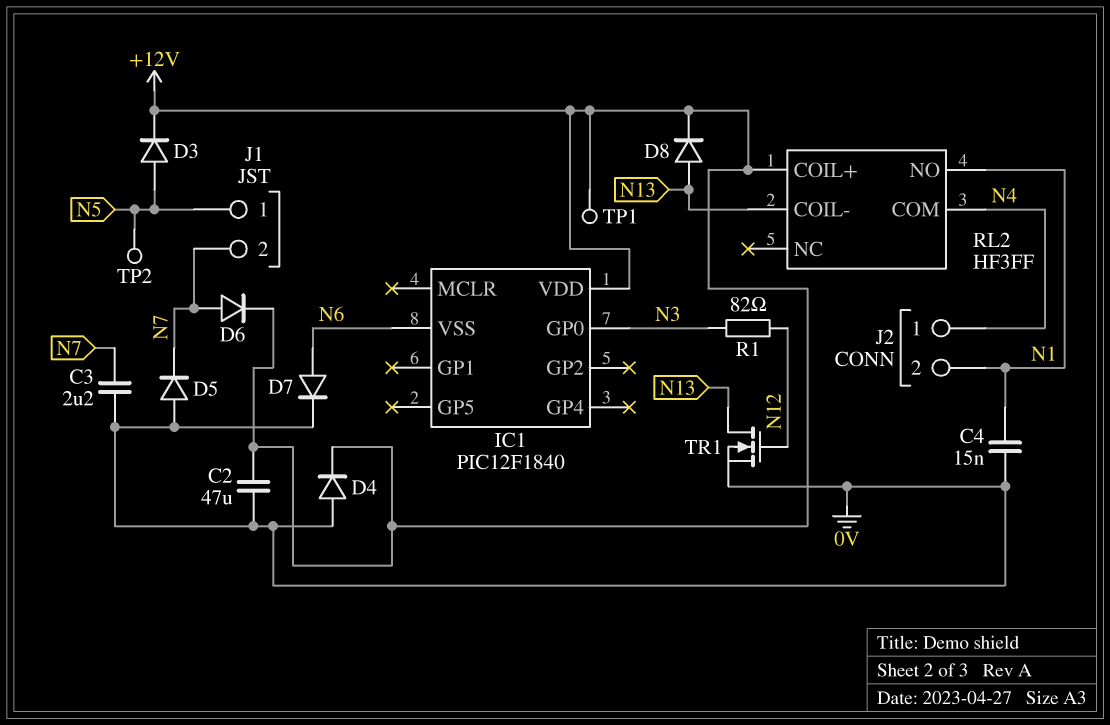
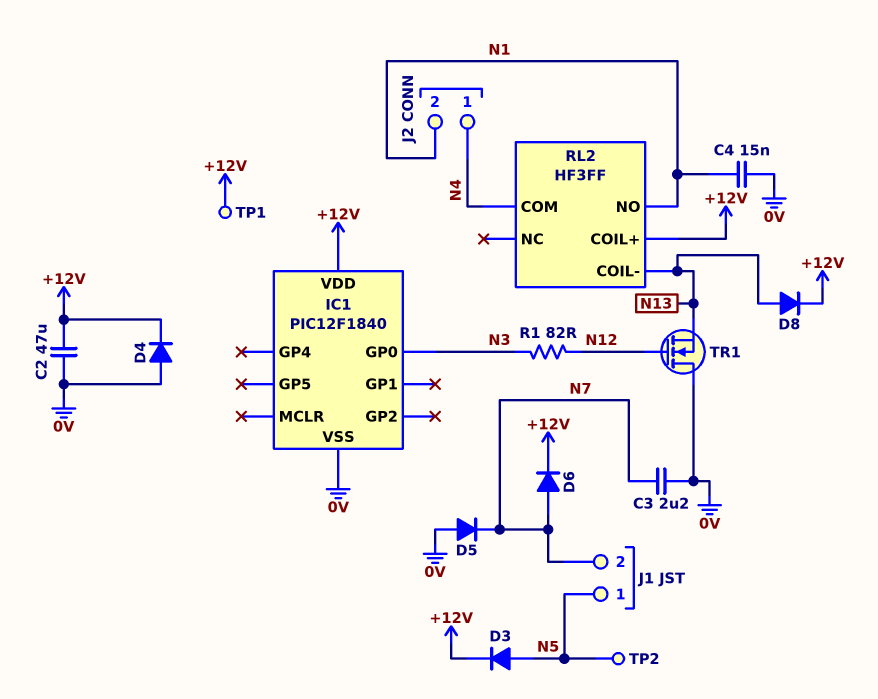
D7: diode (A N6, K 0V) -> none
IC1 pin VSS: N6 -> 0V
TR1: NMOS (G N12, D N13, S 0V) -> NMOS (G N12, D 0V, S N13)

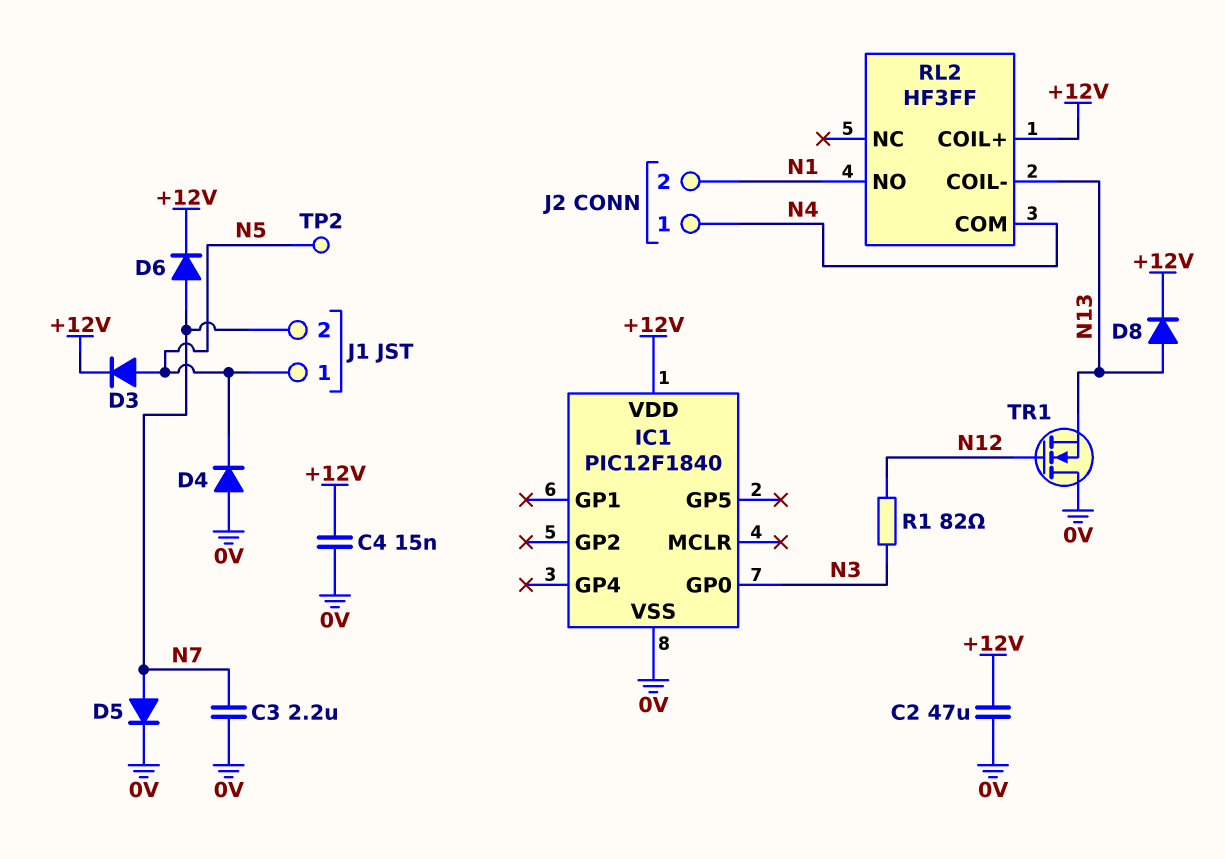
C4: 15nF (0V, N1) -> 15nF (+12V, 0V)
D4: diode (A 0V, K +12V) -> diode (A 0V, K N5)
D5: diode (A 0V, K N7) -> diode (A N7, K 0V)
TP1: test point (+12V) -> none

